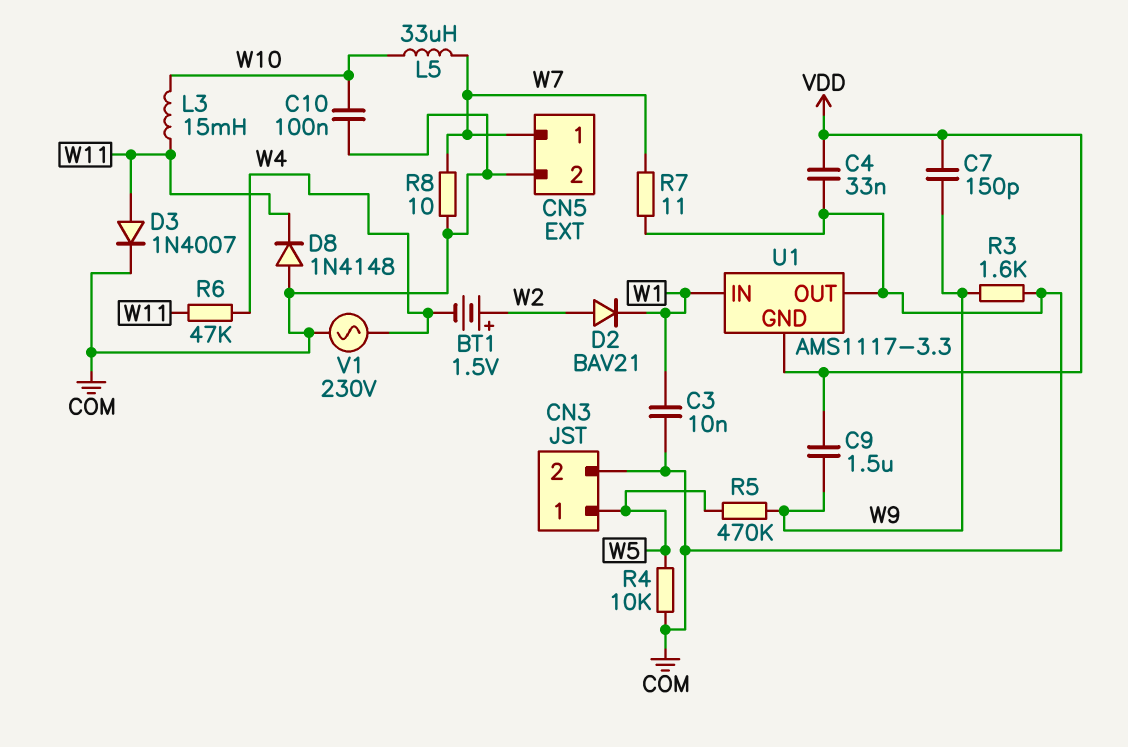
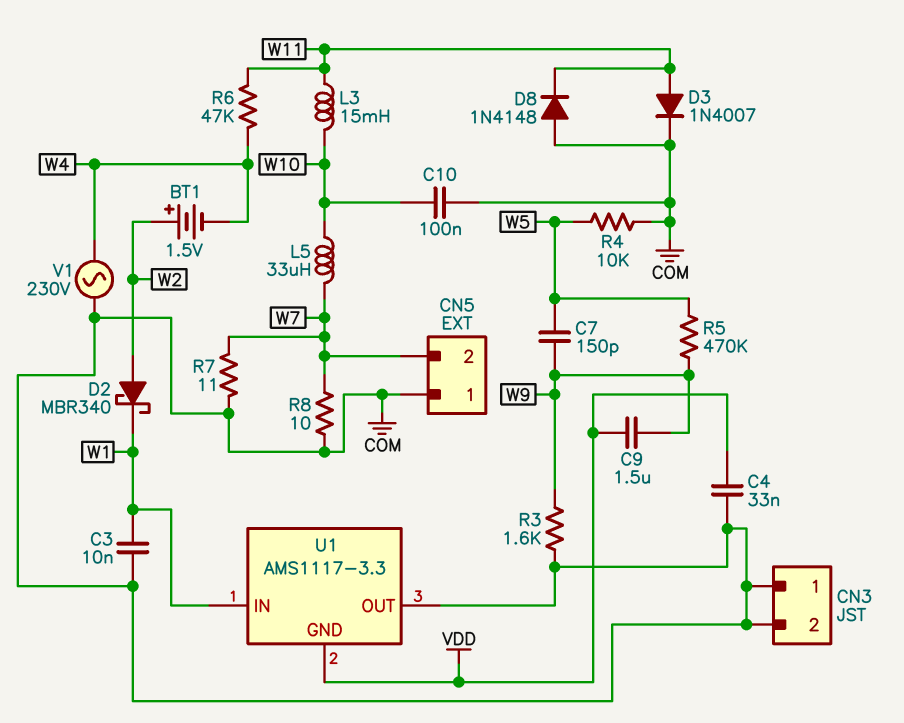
C7: 150pF (VDD, W9) -> 150pF (W5, W9)
CN3 pin 1: W5 -> COM
CN5 pin 1: W7 -> COM
CN5 pin 2: COM -> W7
D2: diode BAV21 (A W2, K W1) -> schottky MBR340 (A W2, K W1)

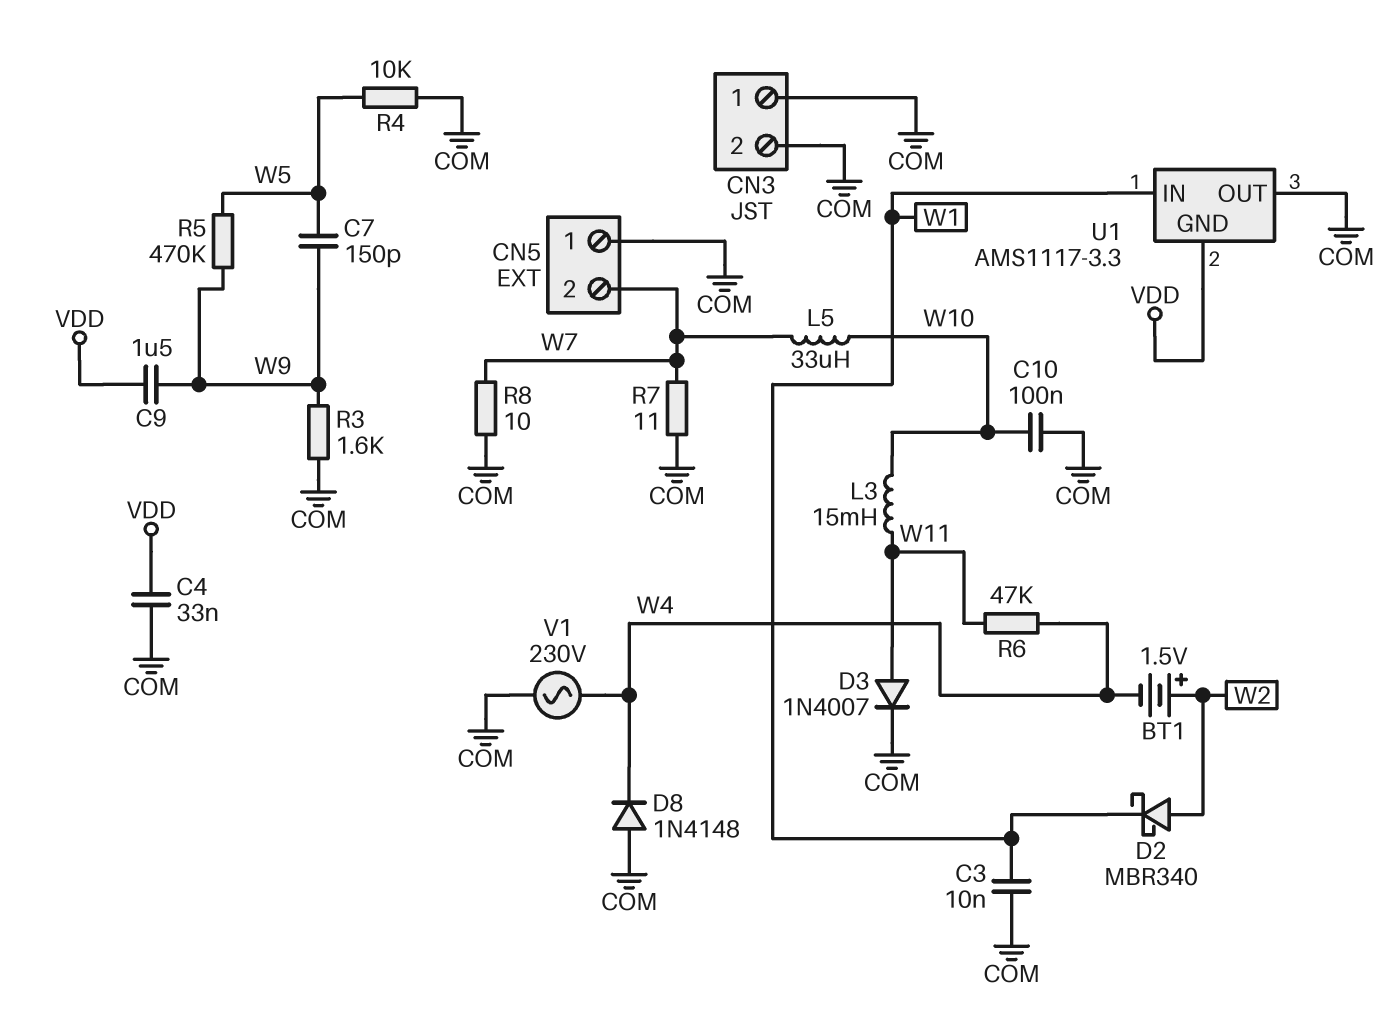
D8: diode 1N4148 (A COM, K W11) -> diode 1N4148 (A COM, K W4)

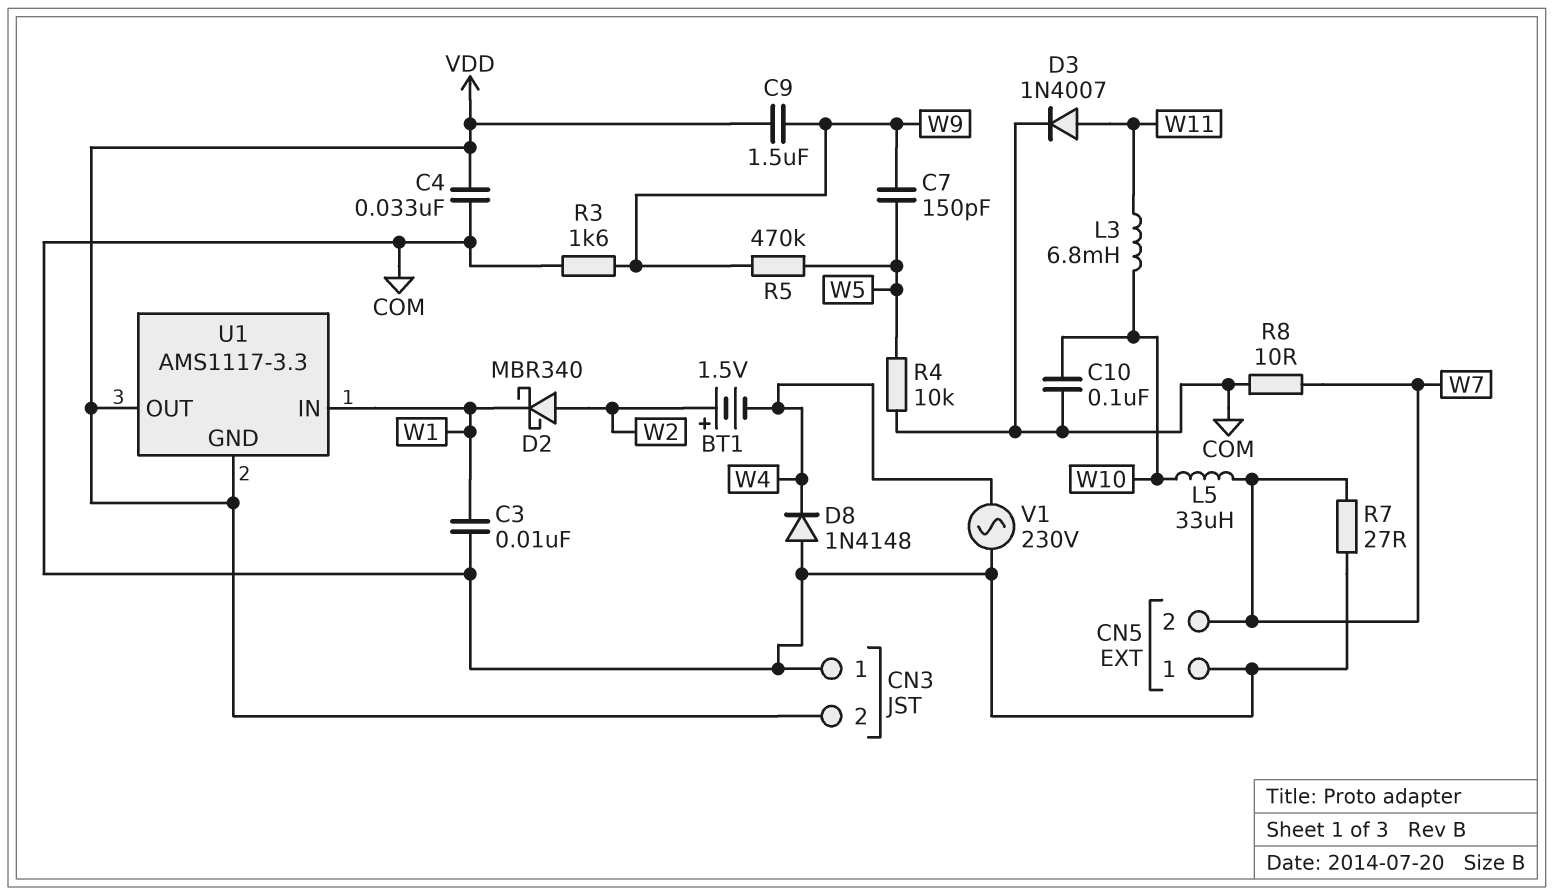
CN3 pin 2: COM -> VDD
L3: 15mH (W10, W11) -> 6.8mH (W10, W11)
R6: 47k (W4, W11) -> none
R7: 11 (COM, W7) -> 27 (COM, W7)
U1 pin OUT: COM -> VDD

